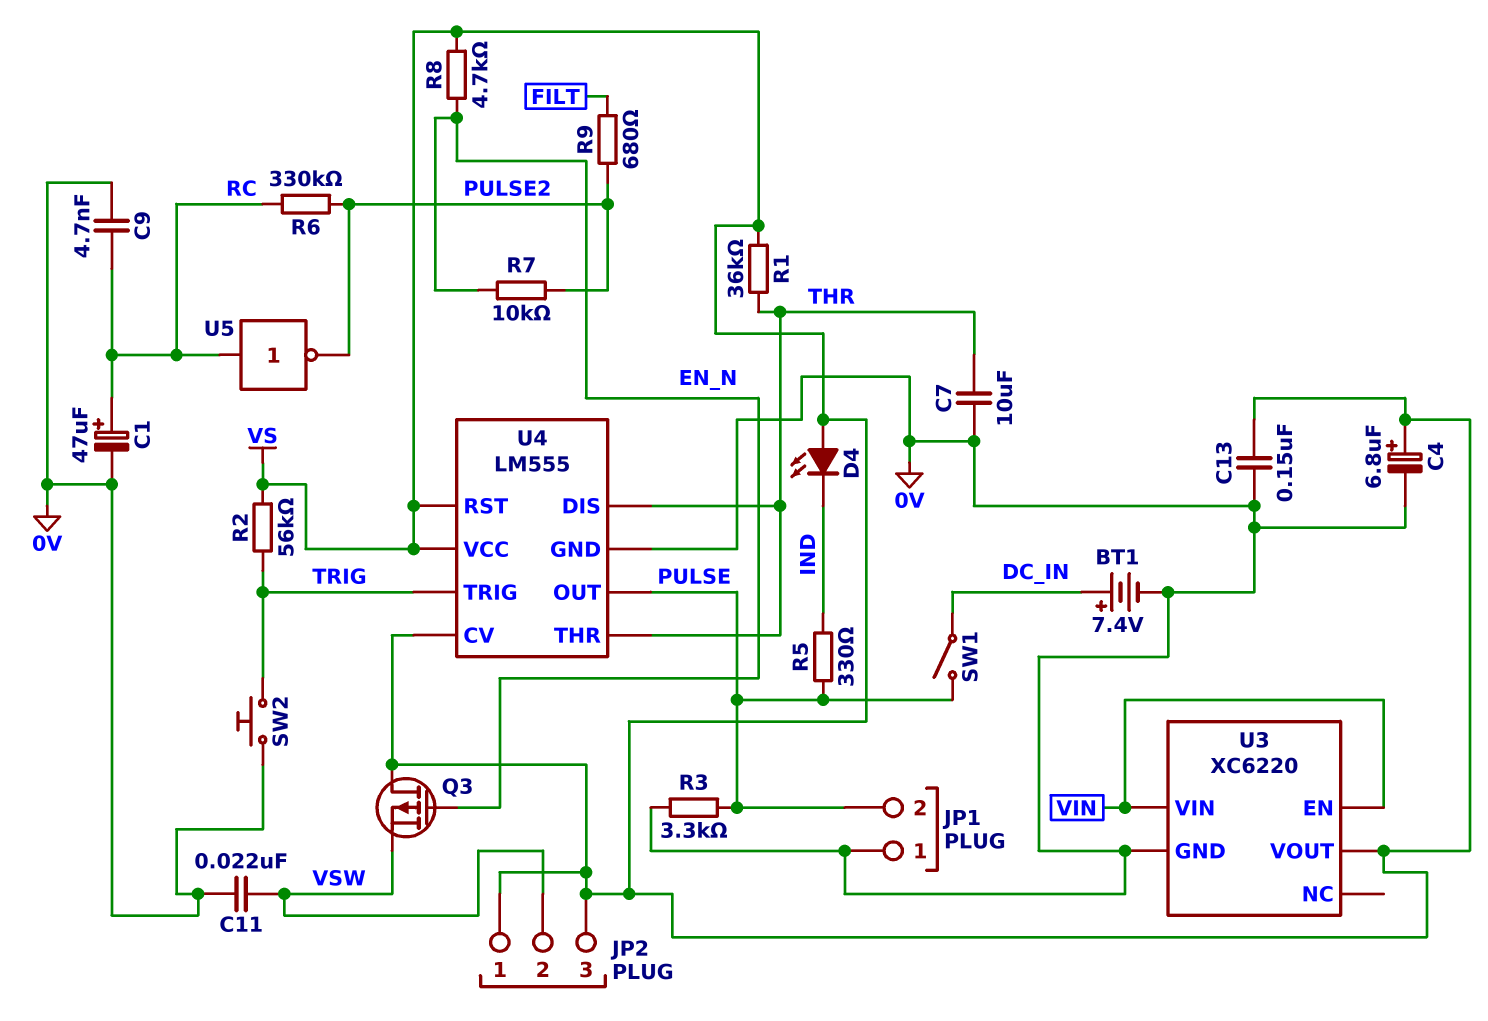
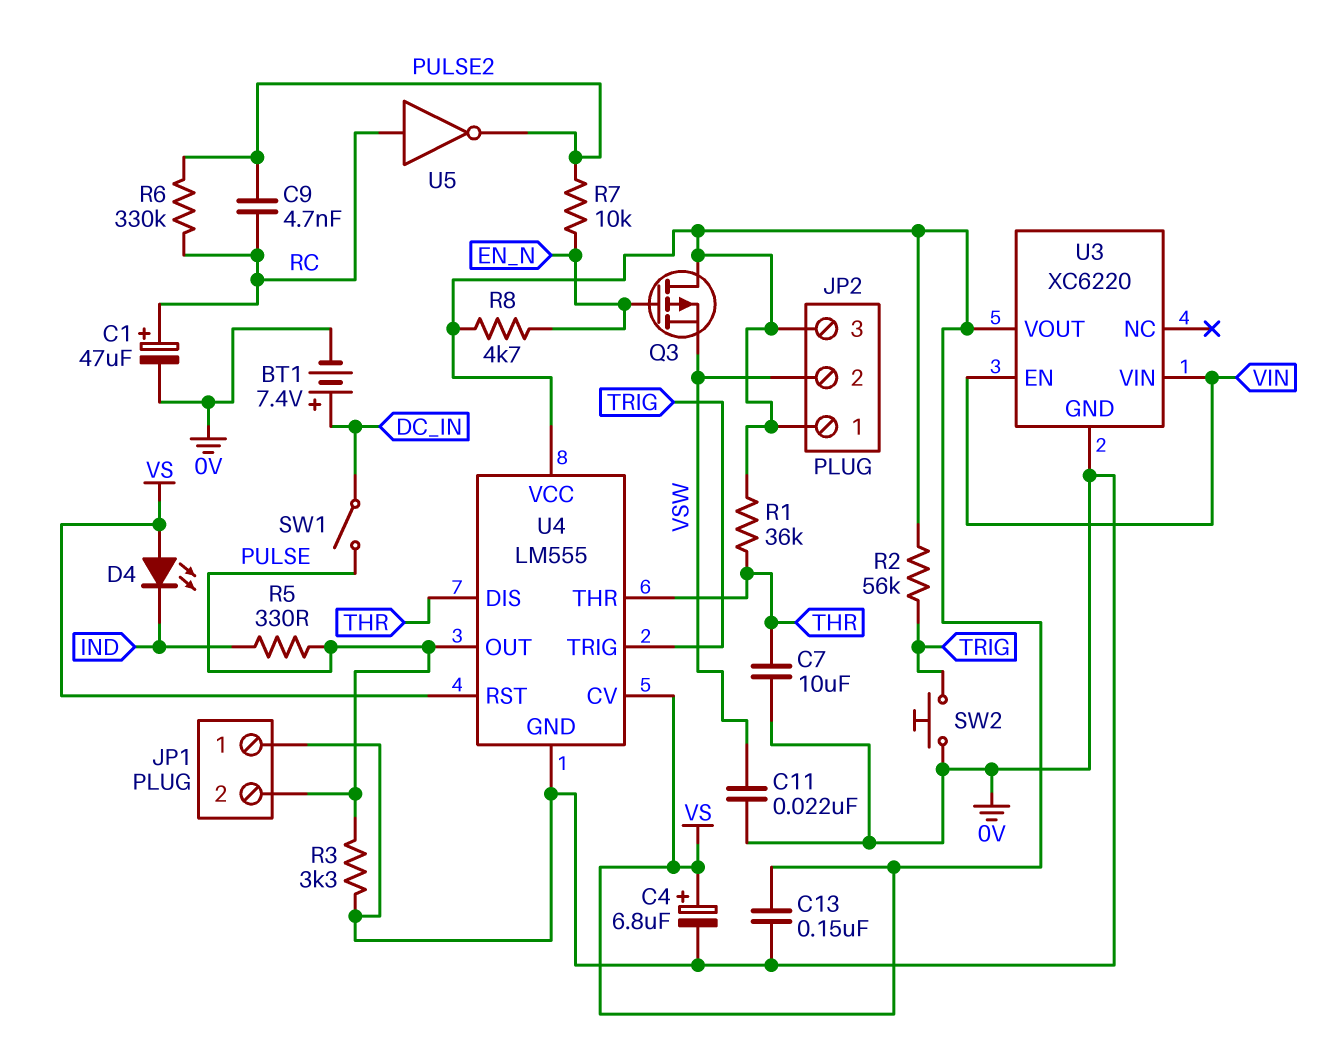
C9: 4.7nF (0V, RC) -> 4.7nF (PULSE2, RC)
R9: 680 (FILT, PULSE2) -> none

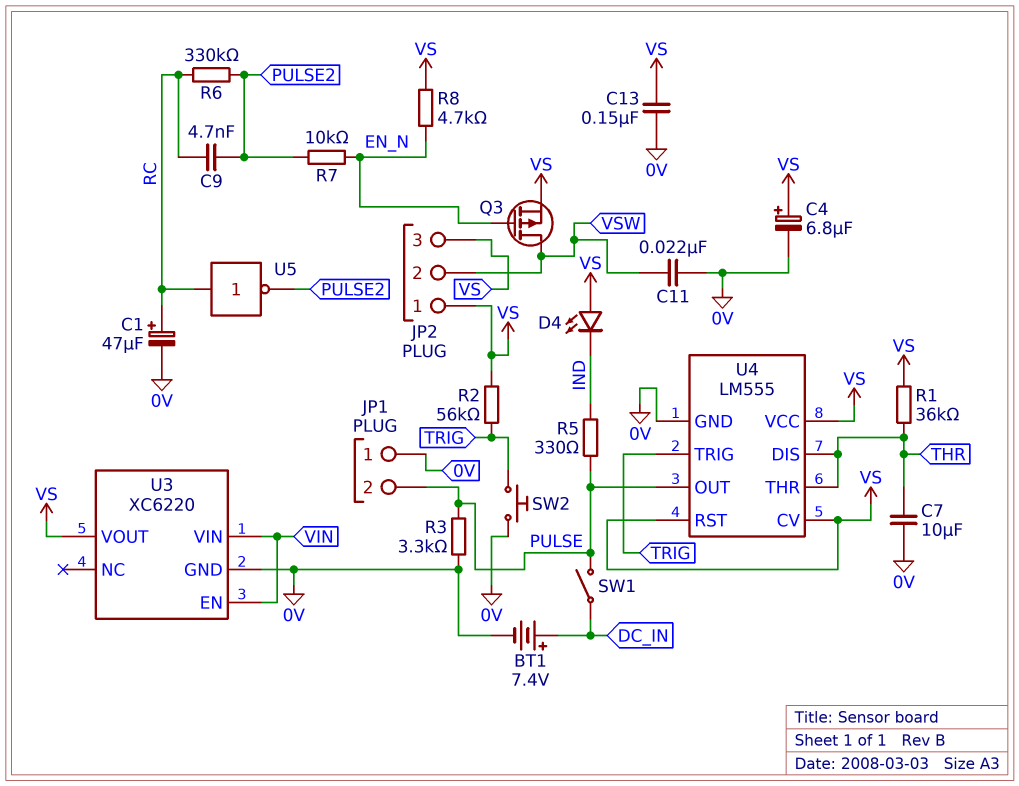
Q3: PMOS (G EN_N, D VS, S VSW) -> PMOS (G EN_N, D VSW, S VS)

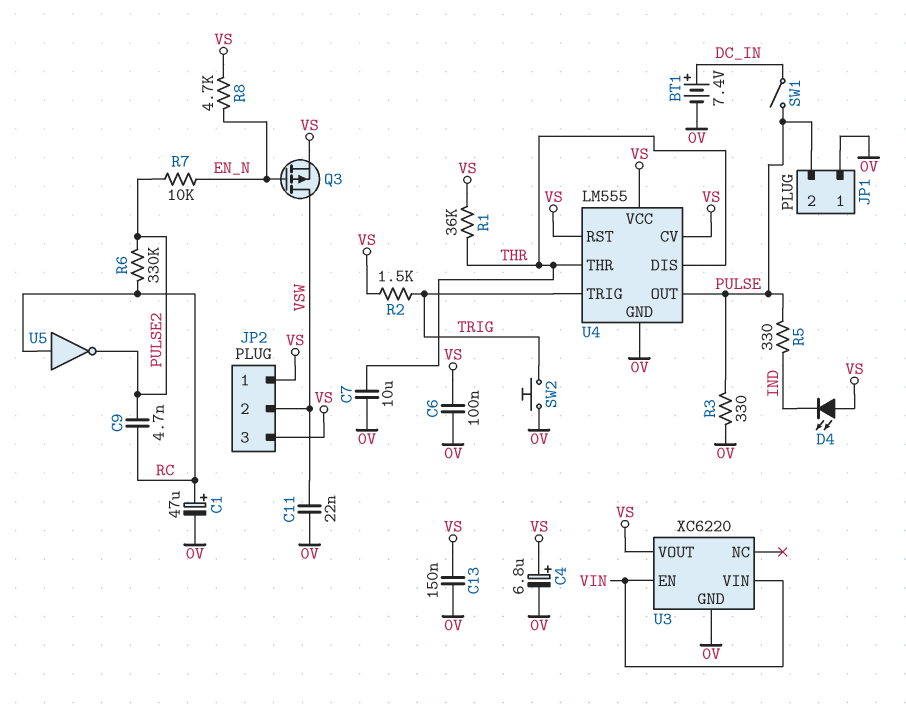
C6: none -> 100nF (0V, VS)
R2: 56k (TRIG, VS) -> 1.5k (TRIG, VS)
R3: 3.3k (0V, PULSE) -> 330 (0V, PULSE)

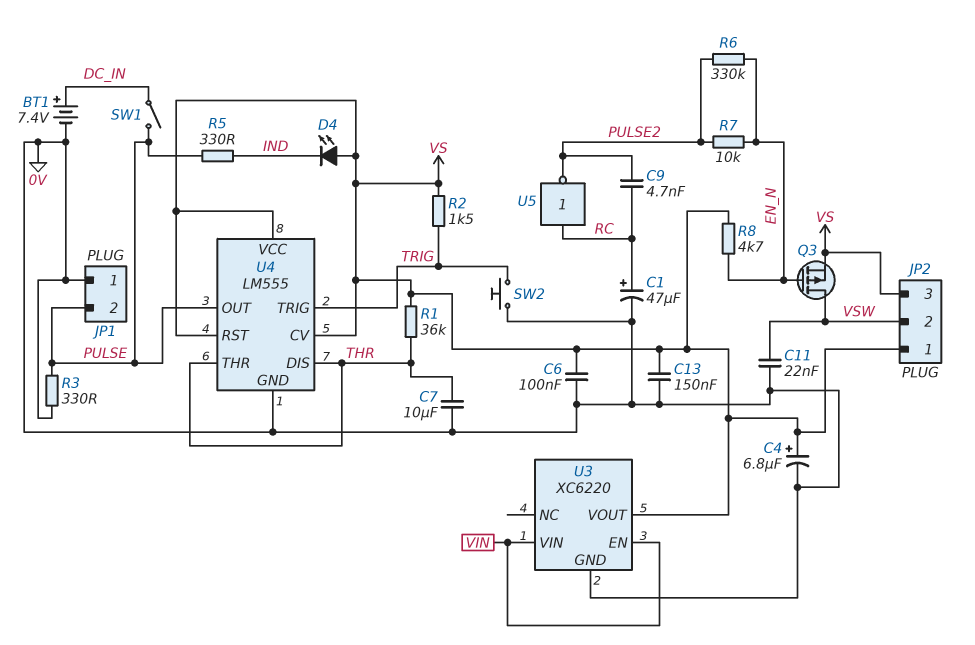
R6: 330k (PULSE2, RC) -> 330k (EN_N, PULSE2)

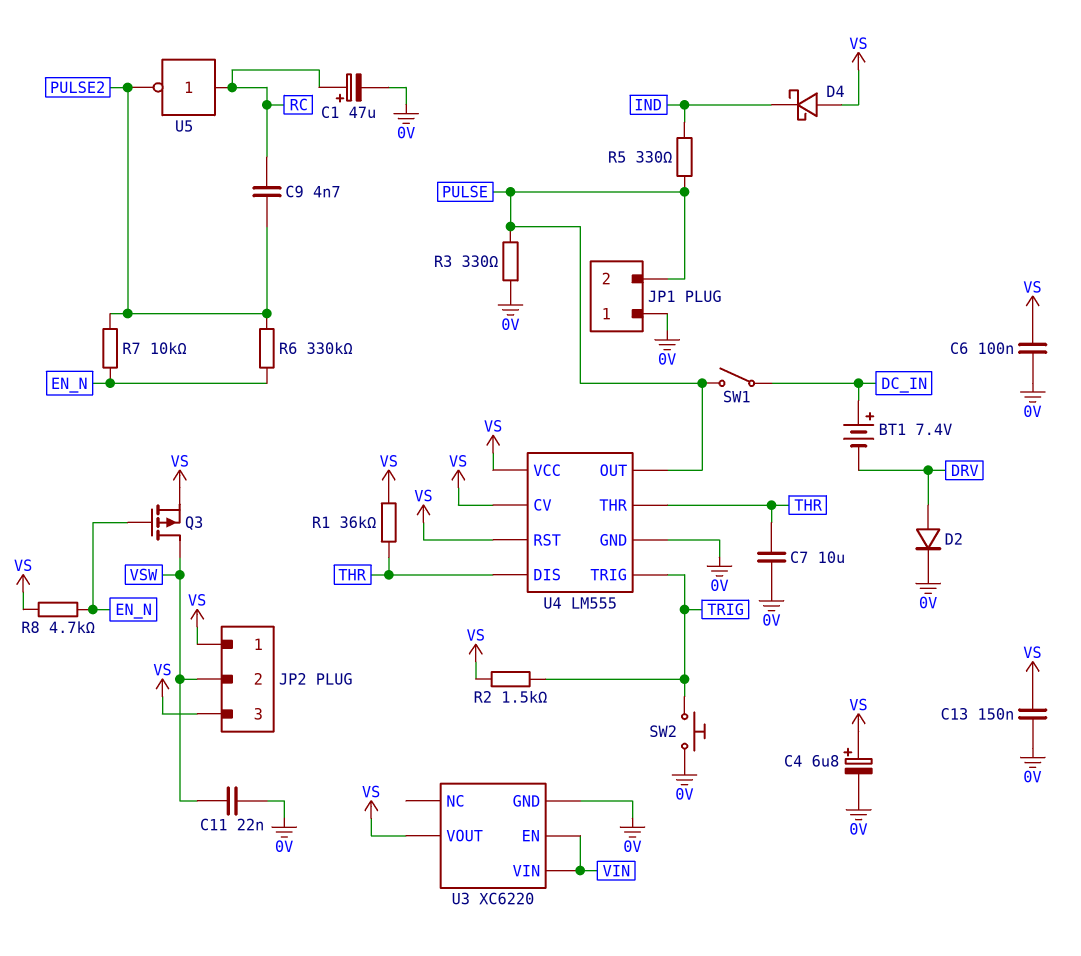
BT1: 7.4V (plus DC_IN, minus 0V) -> 7.4V (plus DC_IN, minus DRV)
D2: none -> diode (A DRV, K 0V)
D4: LED (A VS, K IND) -> schottky (A VS, K IND)

